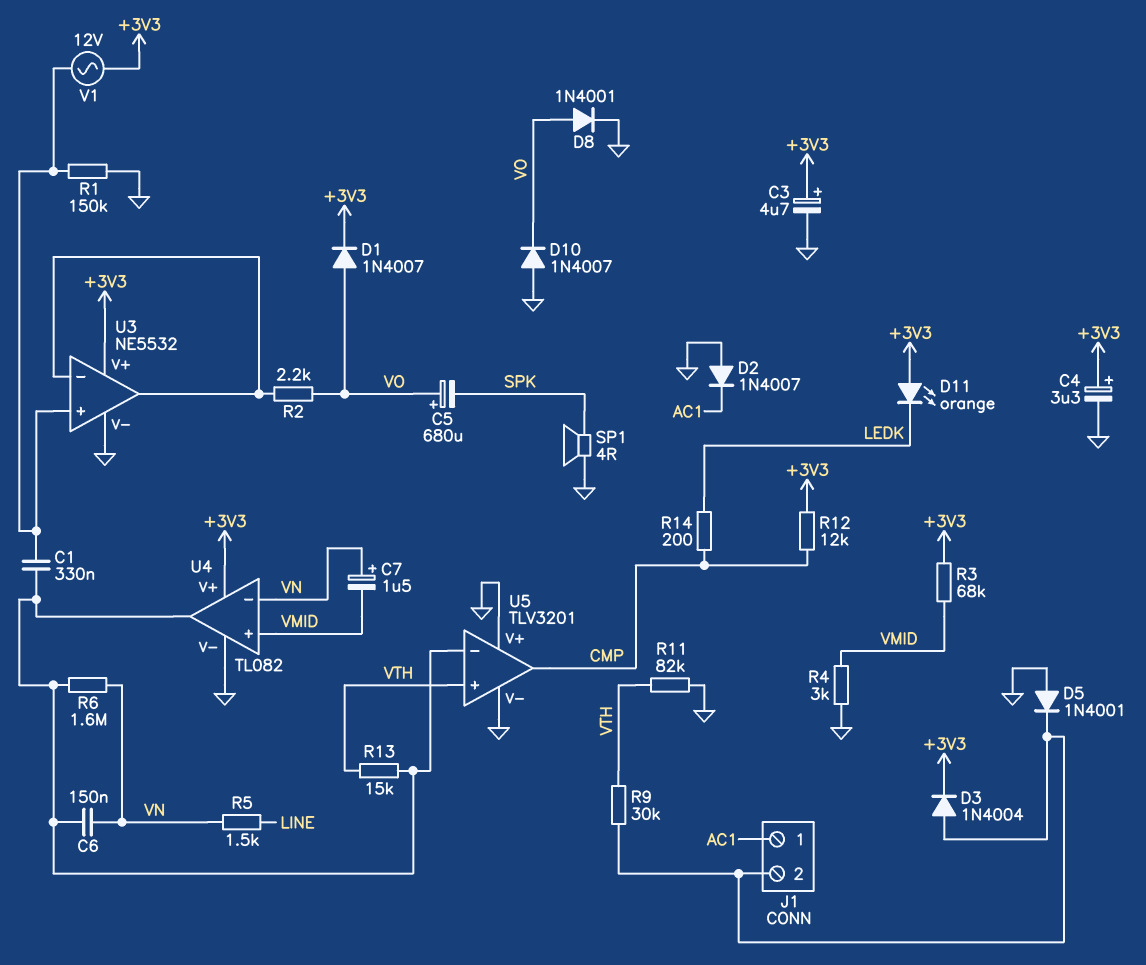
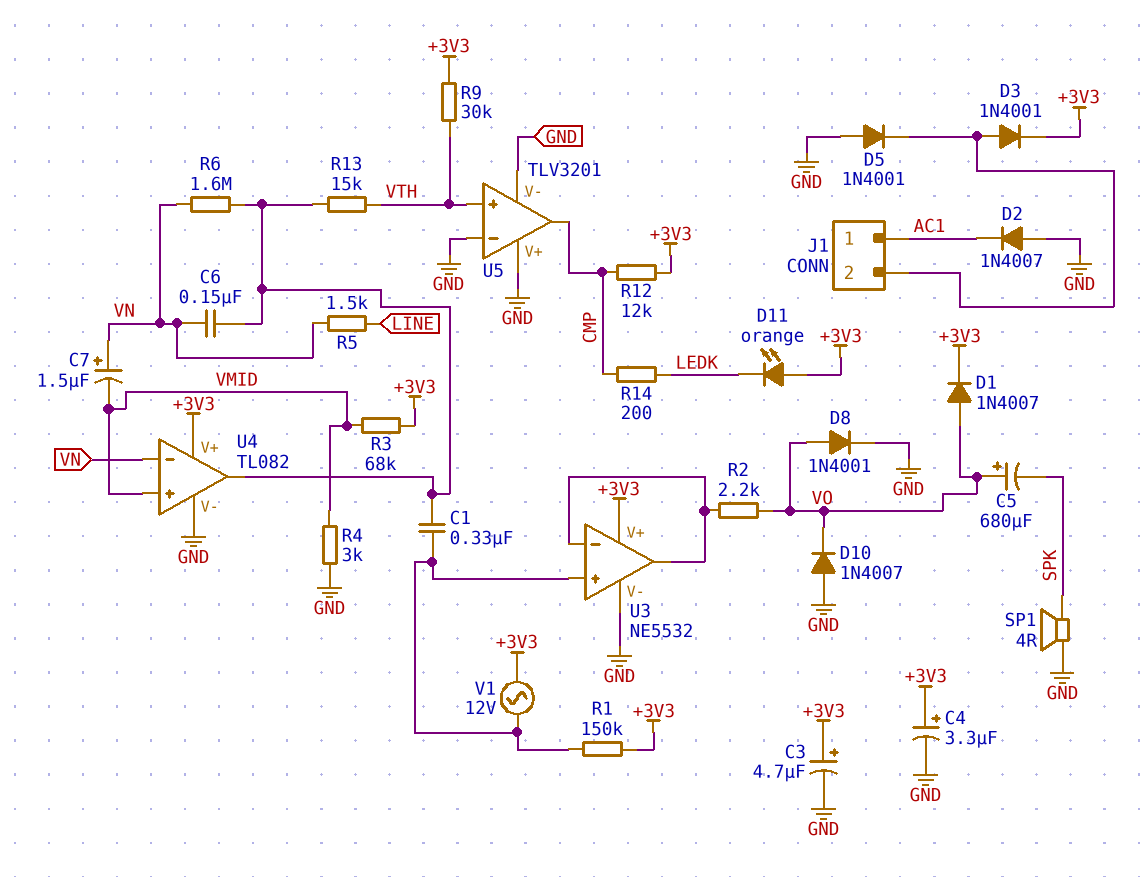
D3: diode 1N4004 (A J1/2, K +3V3) -> diode 1N4001 (A J1/2, K +3V3)
R1: 150k (GND, U3/in+) -> 150k (+3V3, U3/in+)
R9: 30k (J1/2, VTH) -> 30k (+3V3, VTH)
R11: 82k (GND, VTH) -> none
U5 pin in-: U4/out -> GND

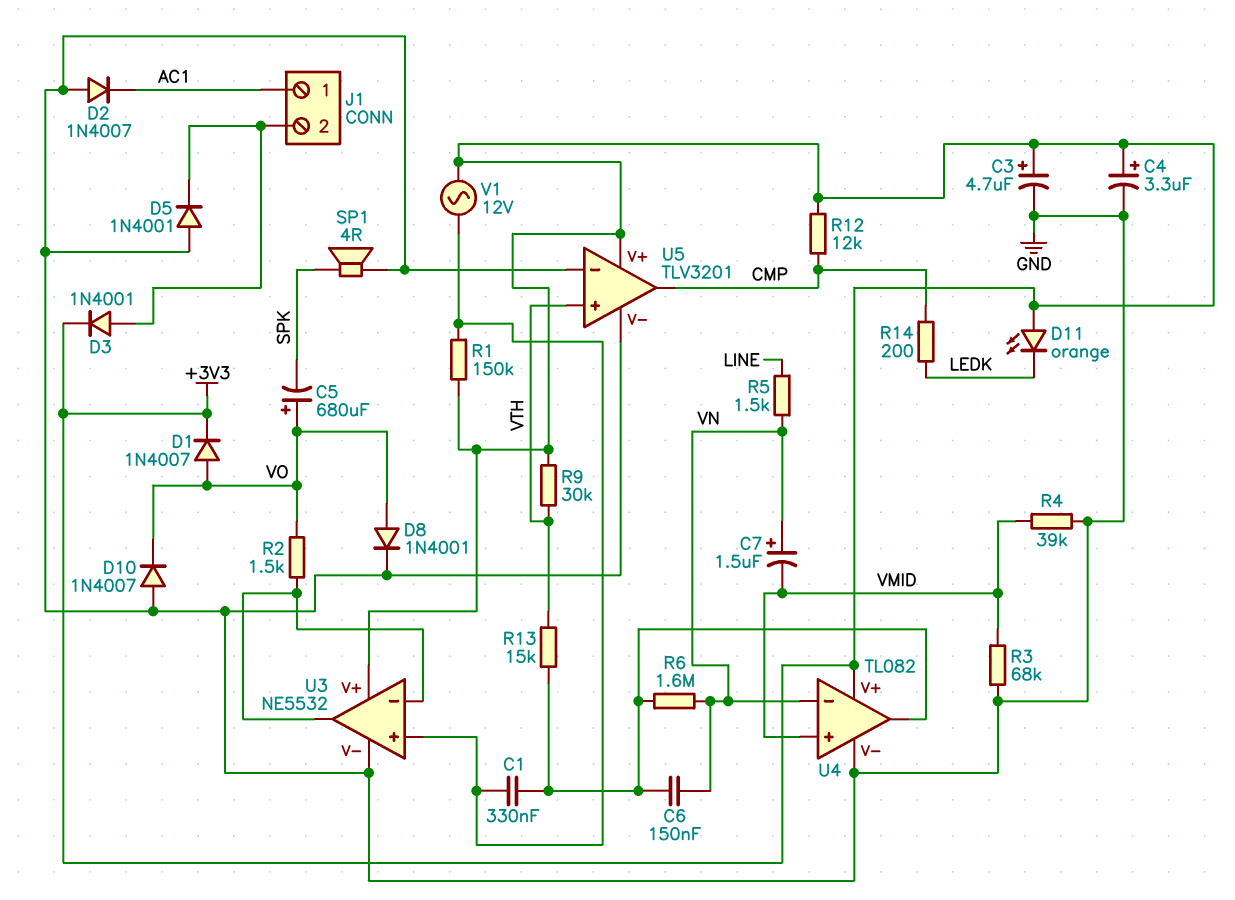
R2: 2.2k (U3/in-, VO) -> 1.5k (U3/in-, VO)
R3: 68k (+3V3, VMID) -> 68k (GND, VMID)
R4: 3k (GND, VMID) -> 39k (GND, VMID)
U5 pin V+: GND -> +3V3

